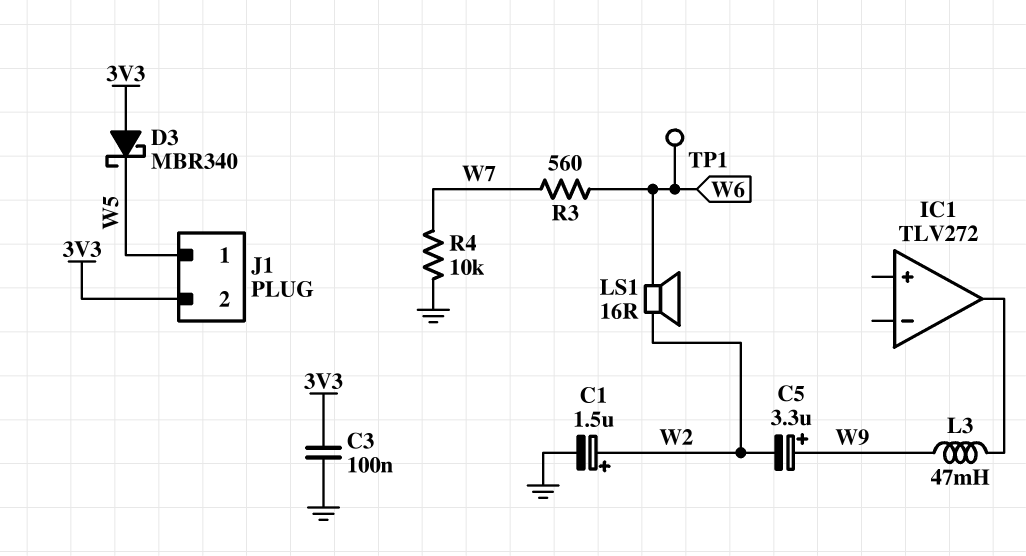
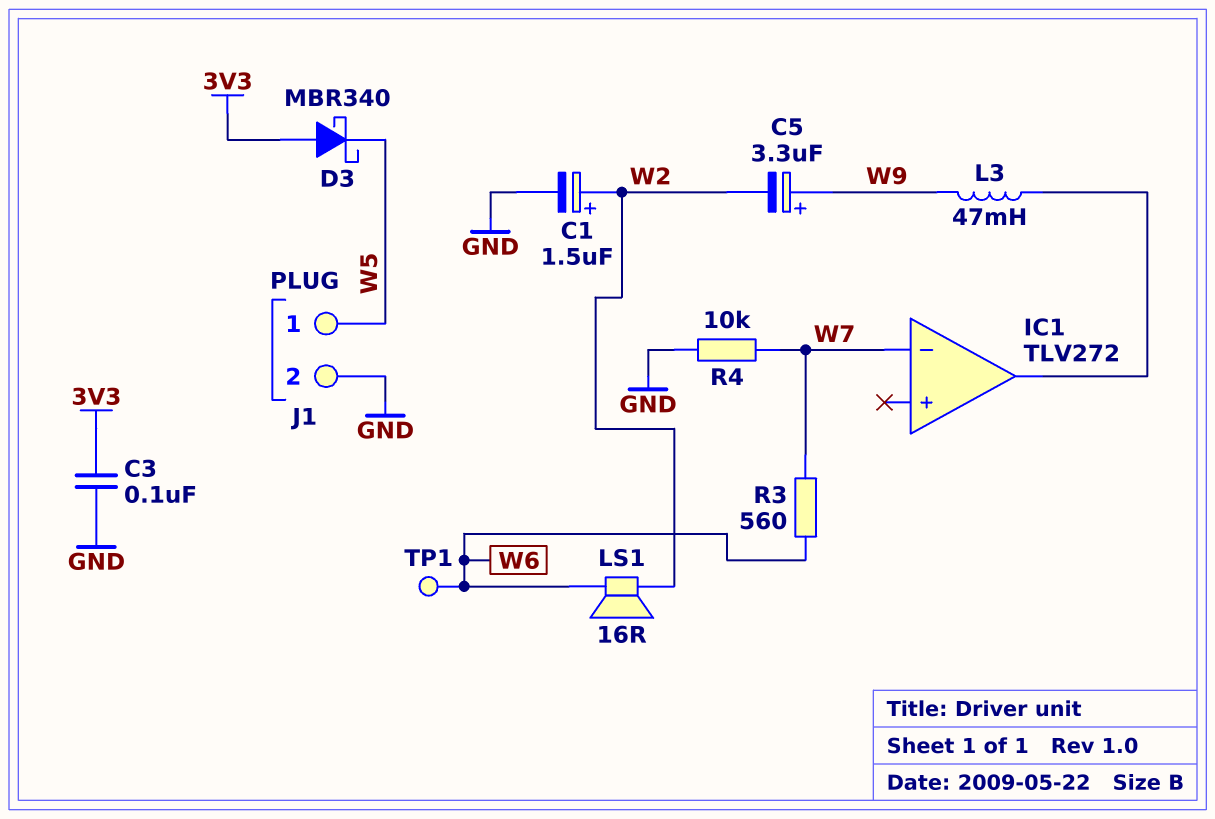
IC1 pin in-: none -> W7
J1 pin 2: 3V3 -> GND

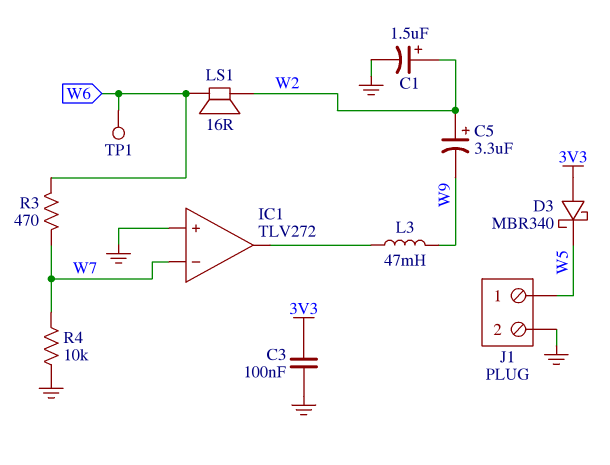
C5: 3.3uF (plus W9, minus W2) -> 3.3uF (plus W2, minus W9)
IC1 pin in+: none -> GND
R3: 560 (W6, W7) -> 470 (W6, W7)

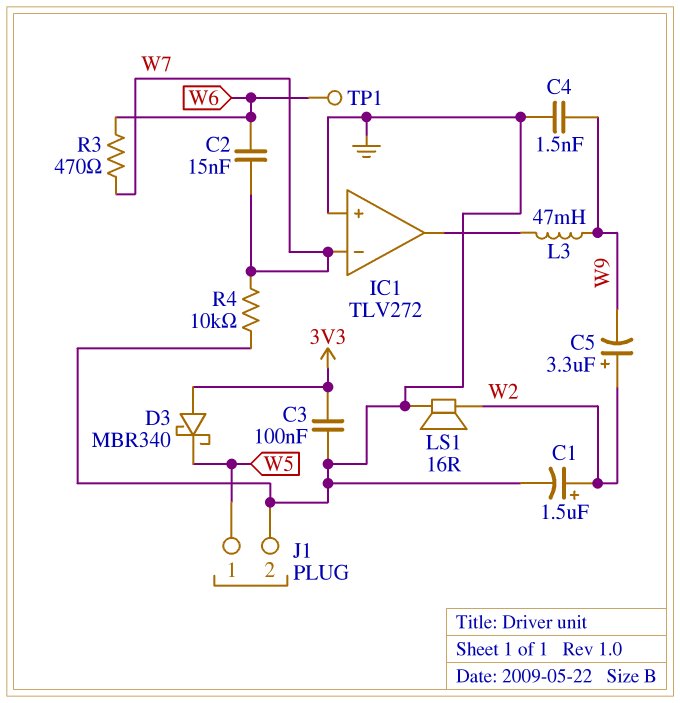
C2: none -> 15nF (W6, W7)
C4: none -> 1.5nF (GND, W9)
LS1: speaker 16R (W2, W6) -> speaker 16R (GND, W2)

